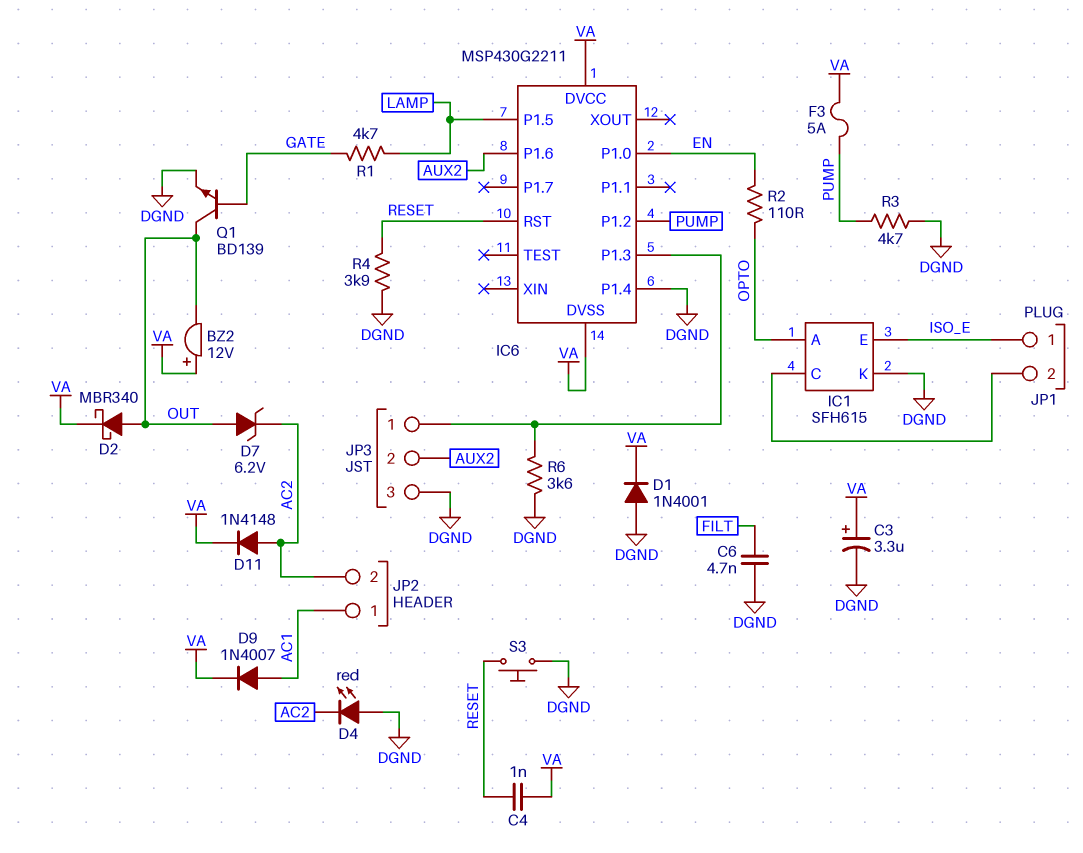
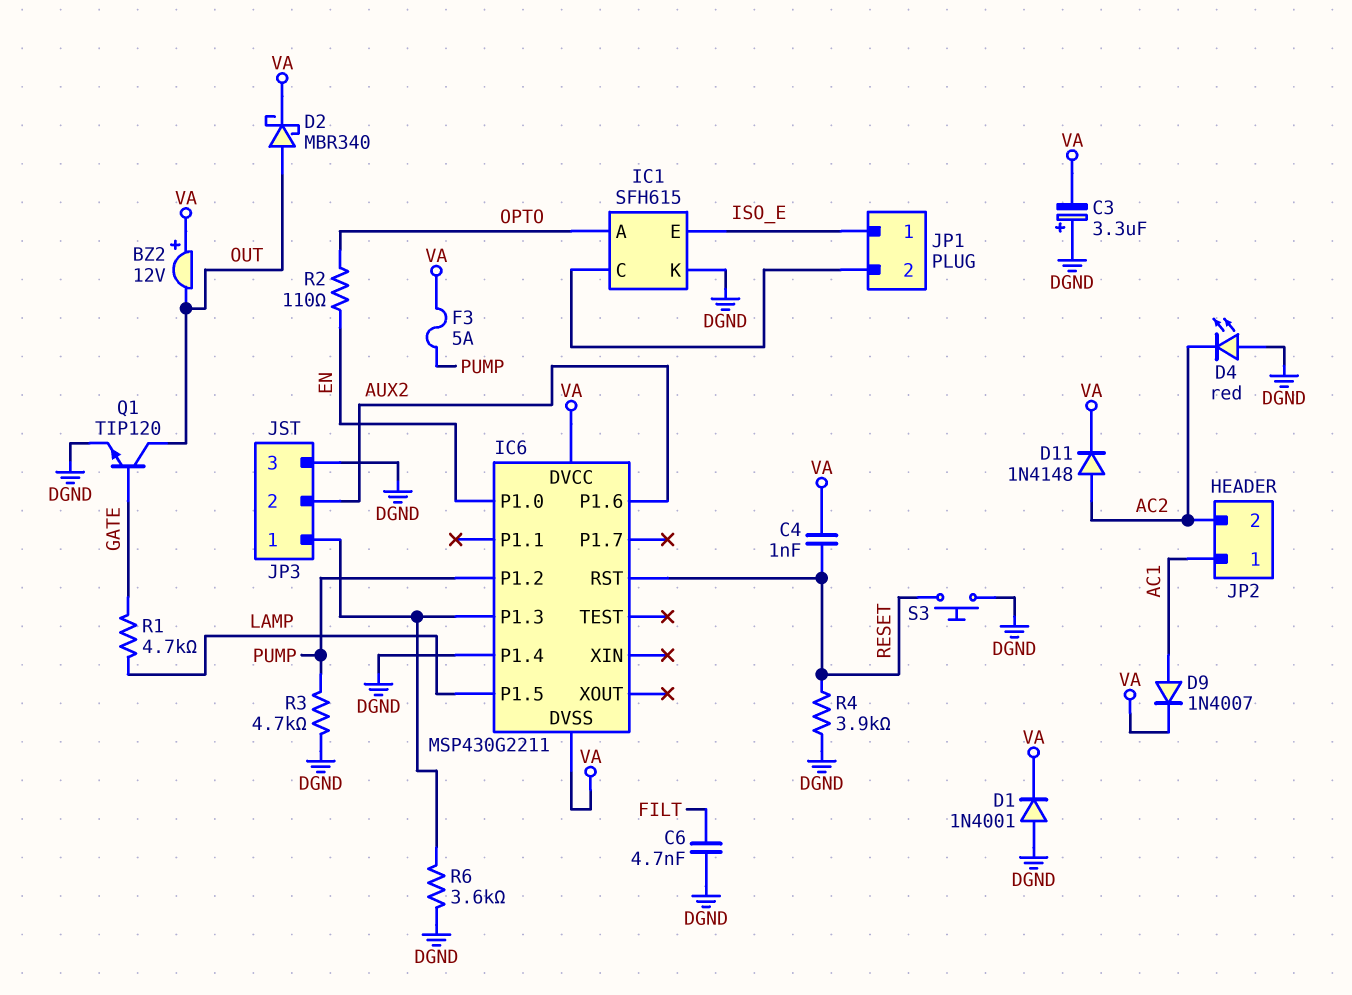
C3: 3.3uF (plus VA, minus DGND) -> 3.3uF (plus DGND, minus VA)
D7: zener 6.2V (A OUT, K AC2) -> none
Q1: NPN BD139 (B GATE, C OUT, E DGND) -> NPN TIP120 (B GATE, C OUT, E DGND)

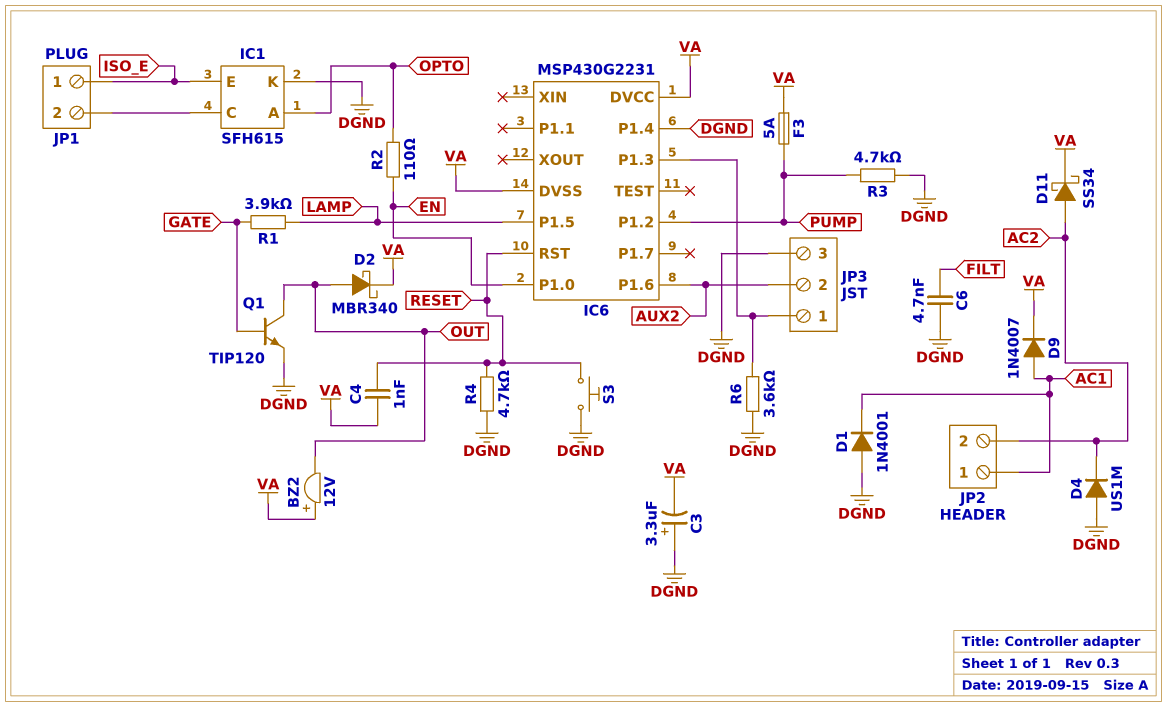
D1: diode 1N4001 (A DGND, K VA) -> diode 1N4001 (A DGND, K AC1)
D4: LED red (A DGND, K AC2) -> diode US1M (A DGND, K AC2)
D11: diode 1N4148 (A AC2, K VA) -> schottky SS34 (A AC2, K VA)
IC6: MSP430G2211 -> MSP430G2231
R1: 4.7k (GATE, LAMP) -> 3.9k (GATE, LAMP)
R4: 3.9k (DGND, RESET) -> 4.7k (DGND, RESET)

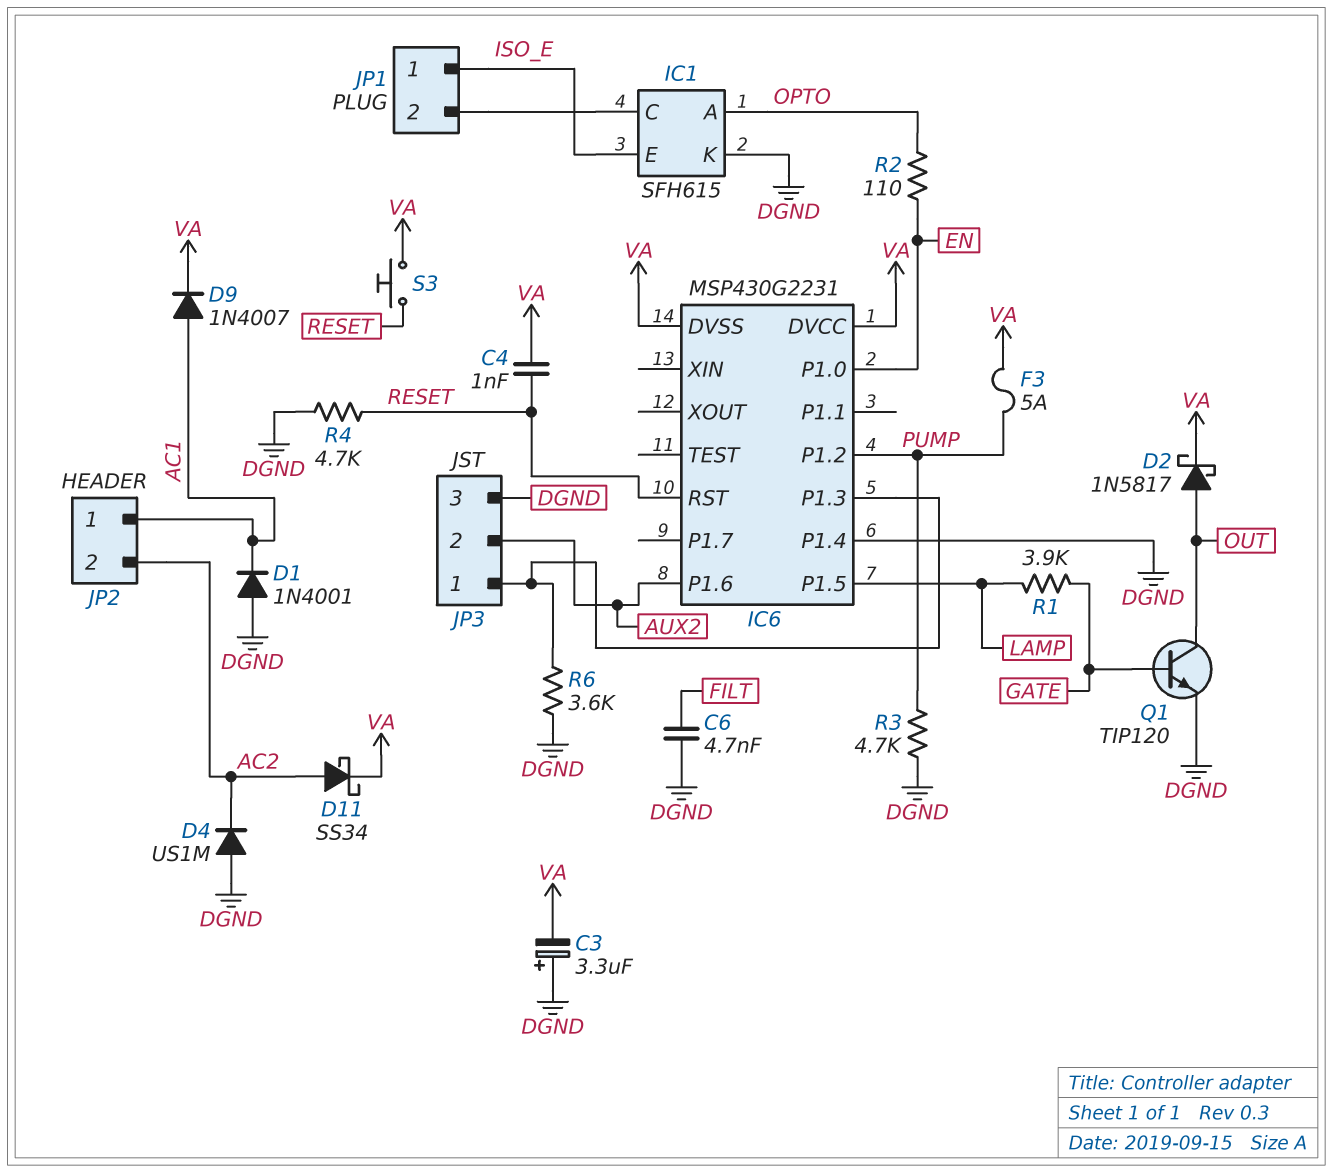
BZ2: buzzer 12V (plus VA, minus OUT) -> none
D2: schottky MBR340 (A OUT, K VA) -> schottky 1N5817 (A OUT, K VA)
S3: button (DGND, RESET) -> button (RESET, VA)

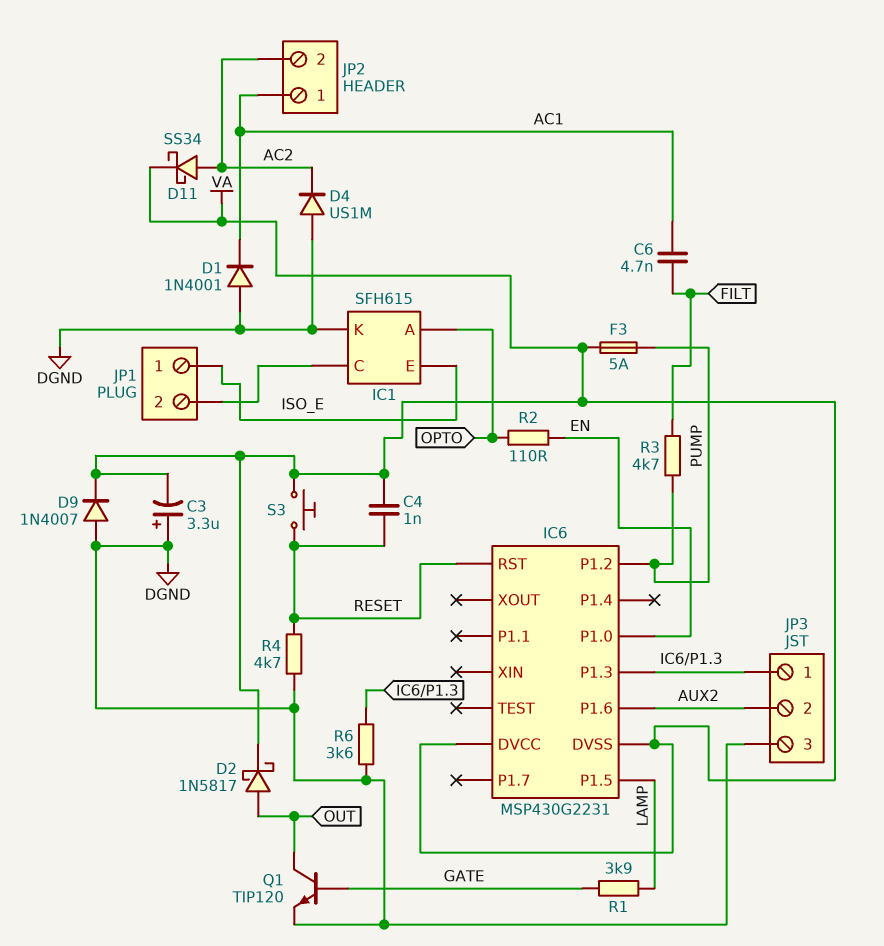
C6: 4.7nF (DGND, FILT) -> 4.7nF (AC1, FILT)
D9: diode 1N4007 (A AC1, K VA) -> diode 1N4007 (A DGND, K VA)
IC6 pin P1.4: DGND -> none
R3: 4.7k (DGND, PUMP) -> 4.7k (FILT, PUMP)

